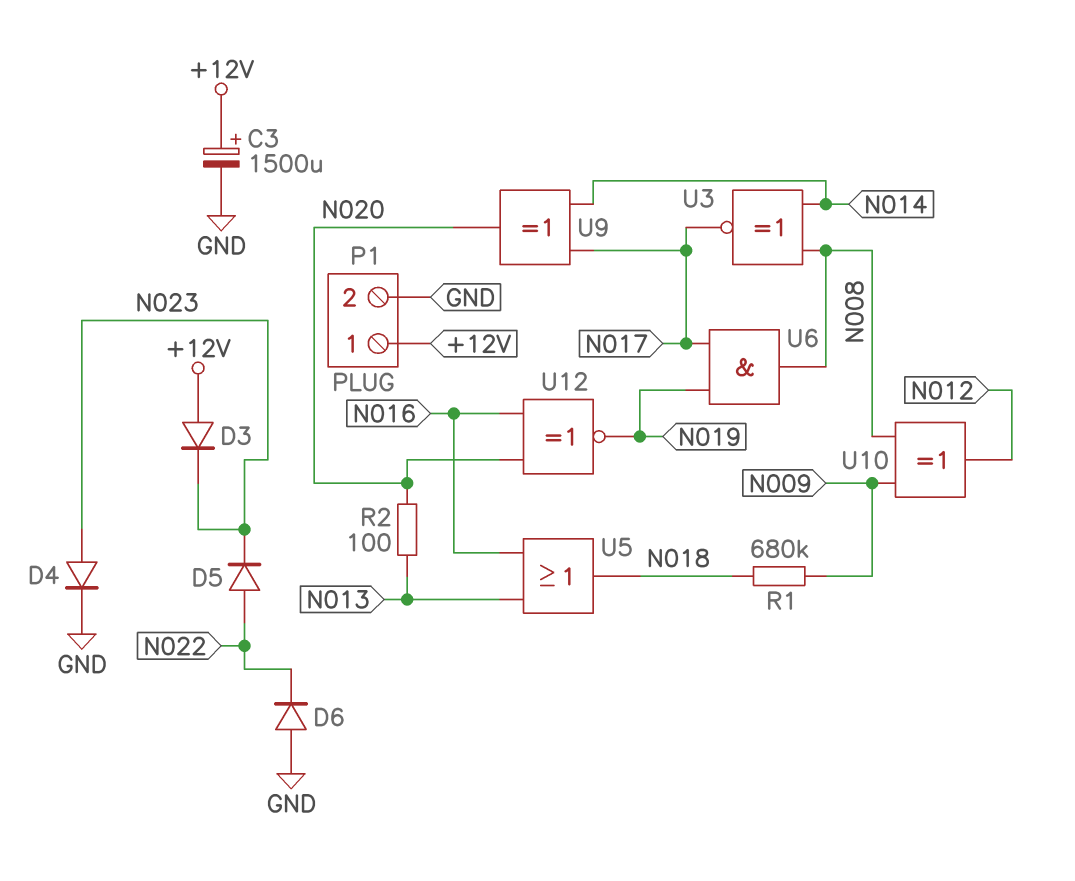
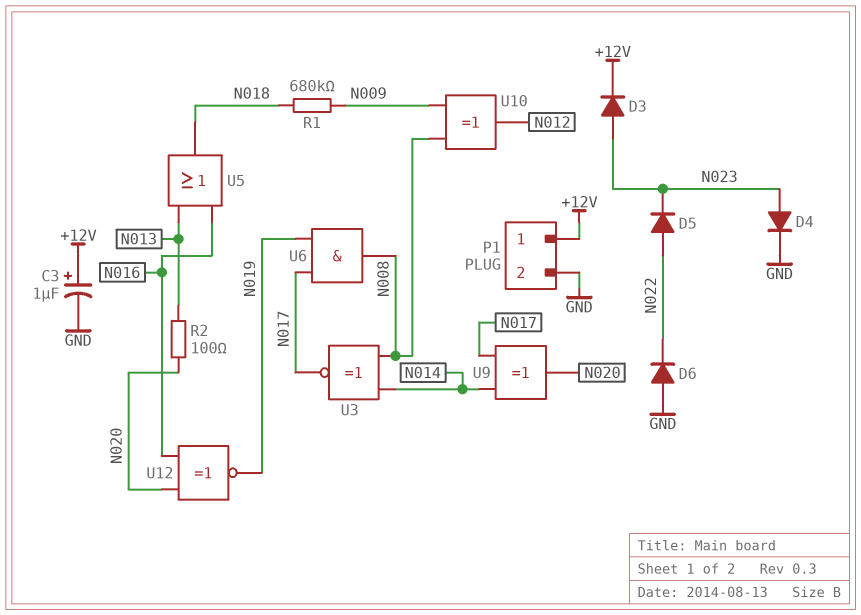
C3: 1500uF (plus +12V, minus GND) -> 1uF (plus +12V, minus GND)
D3: diode (A +12V, K N023) -> diode (A N023, K +12V)

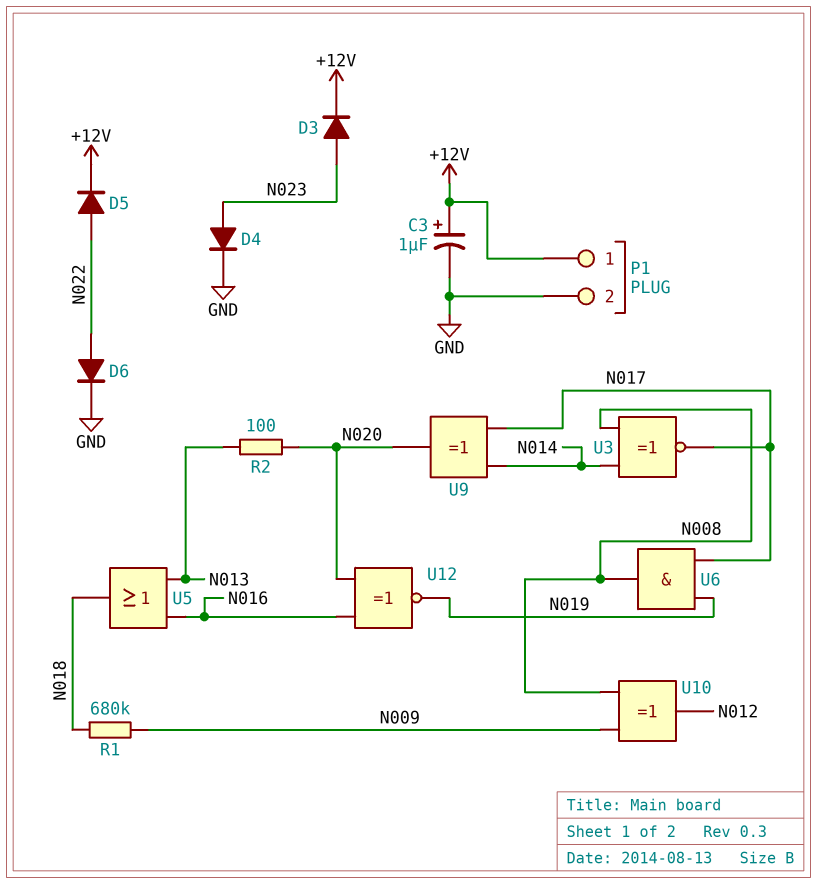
D5: diode (A N022, K N023) -> diode (A N022, K +12V)
D6: diode (A GND, K N022) -> diode (A N022, K GND)

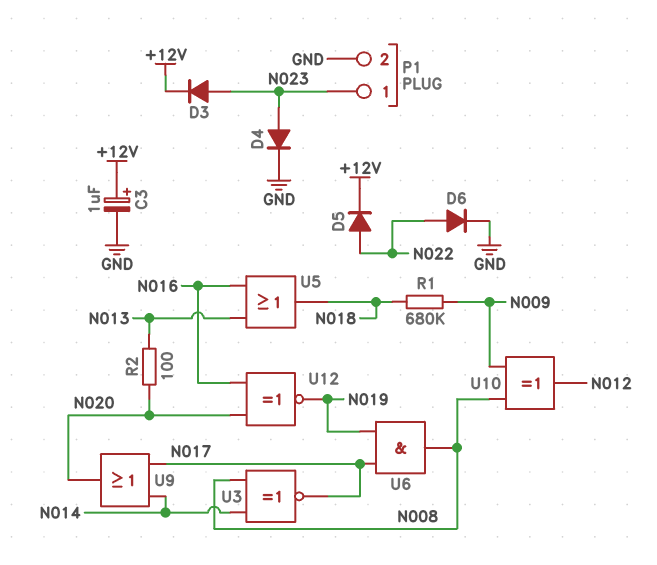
P1 pin 1: +12V -> N023
U9: XOR (in N014, in N017, out N020) -> OR (in N014, in N017, out N020)

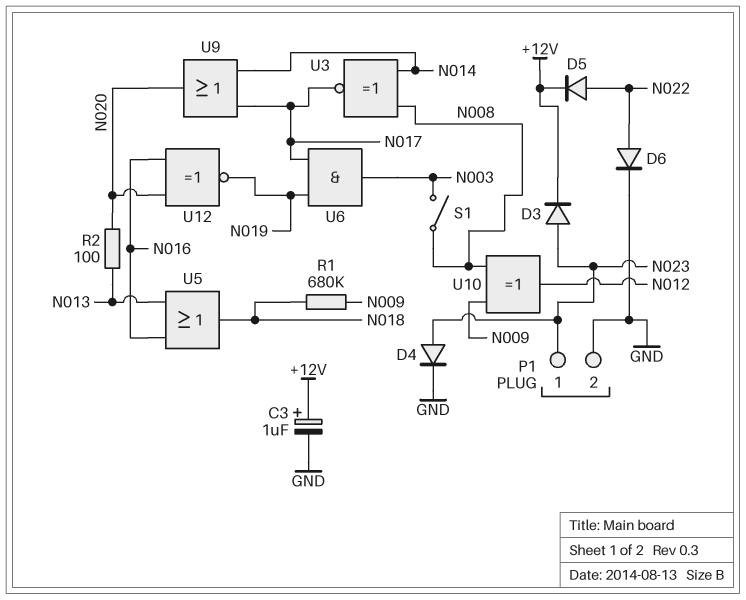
S1: none -> switch (N003, N008)
U6: AND (in N017, in N019, out N008) -> AND (in N017, in N019, out N003)

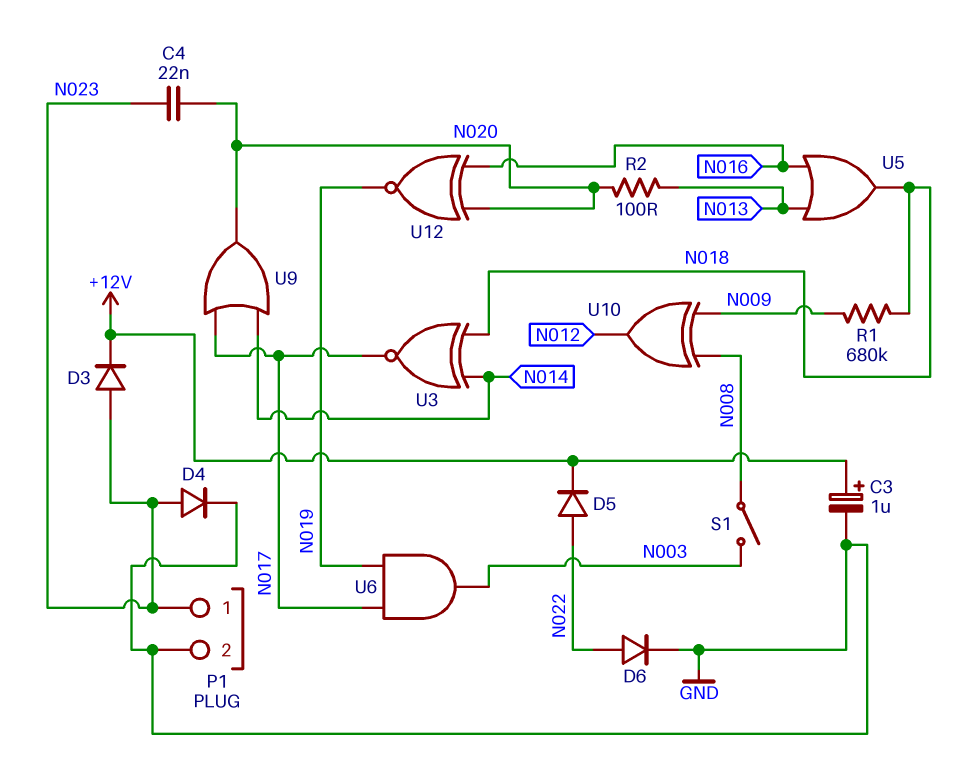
C4: none -> 22nF (N020, N023)
U3: XNOR (in N008, in N014, out N017) -> XNOR (in N014, in N018, out N017)

